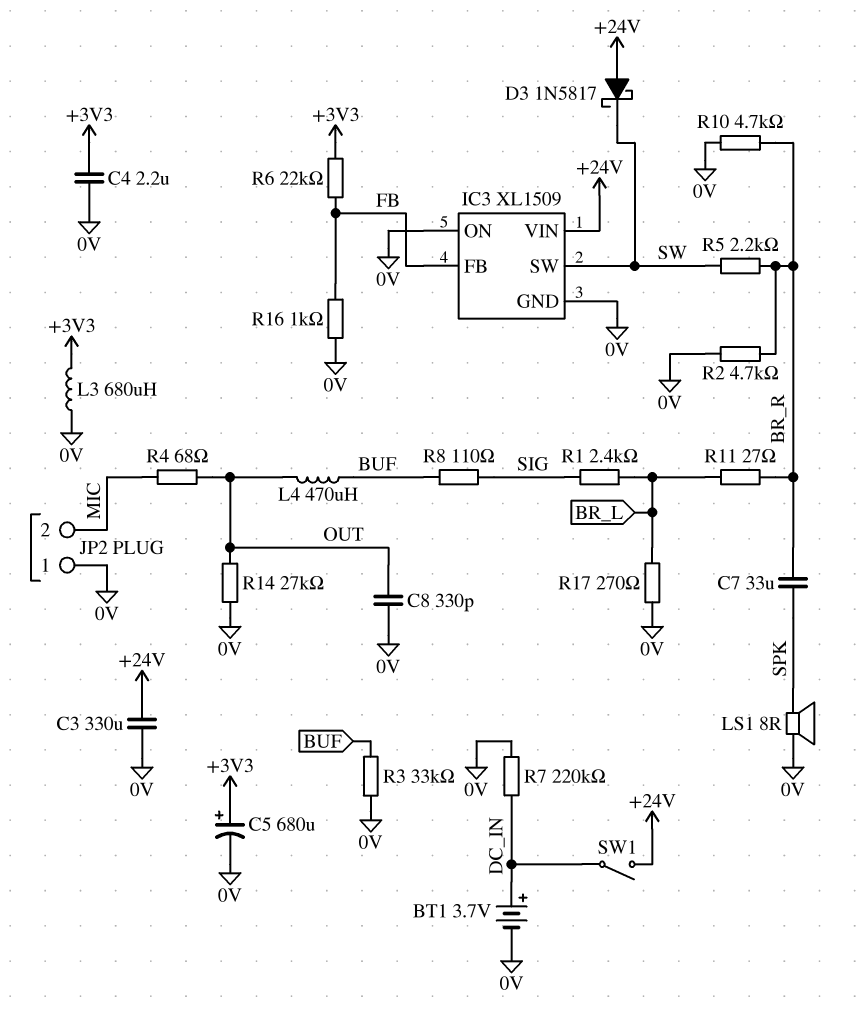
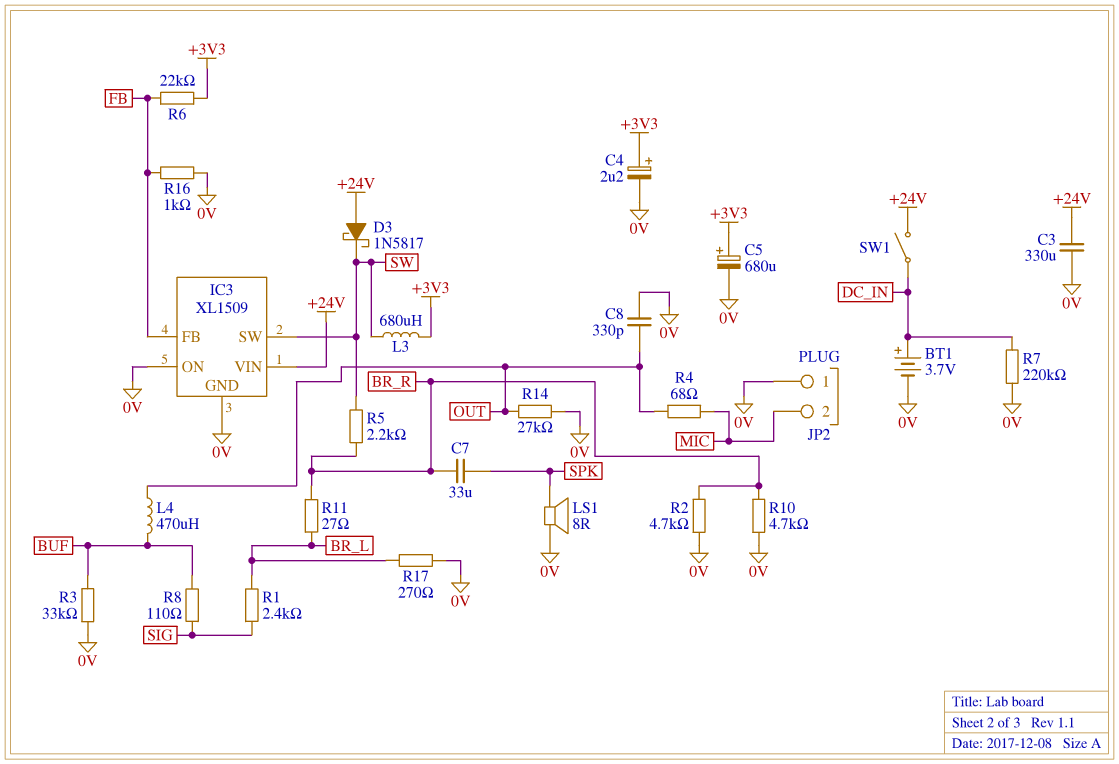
C4: 2.2uF (+3V3, 0V) -> 2.2uF (plus +3V3, minus 0V)
L3: 680uH (+3V3, 0V) -> 680uH (+3V3, SW)

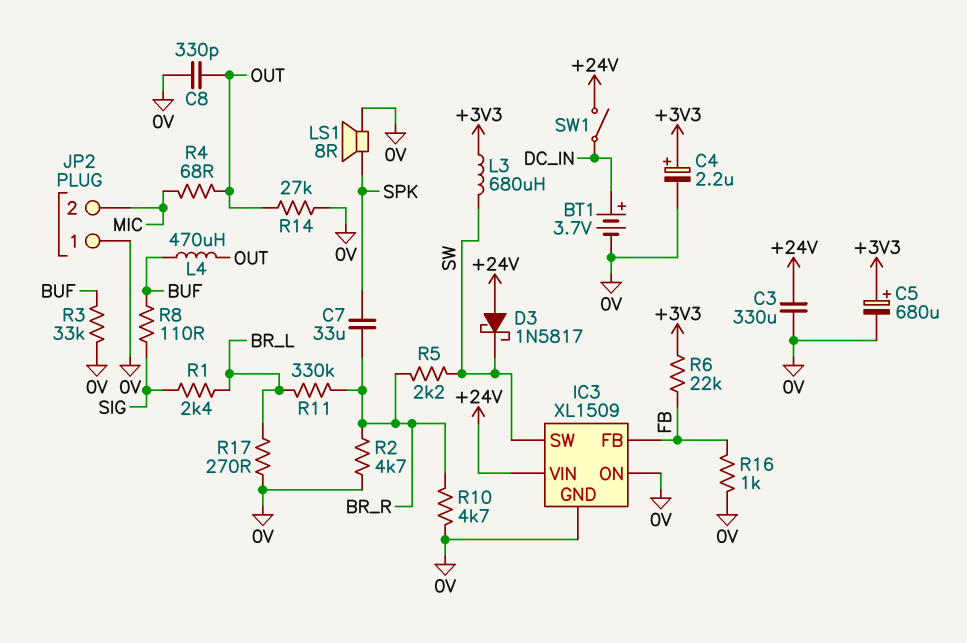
R7: 220k (0V, DC_IN) -> none
R11: 27 (BR_L, BR_R) -> 330k (BR_L, BR_R)

